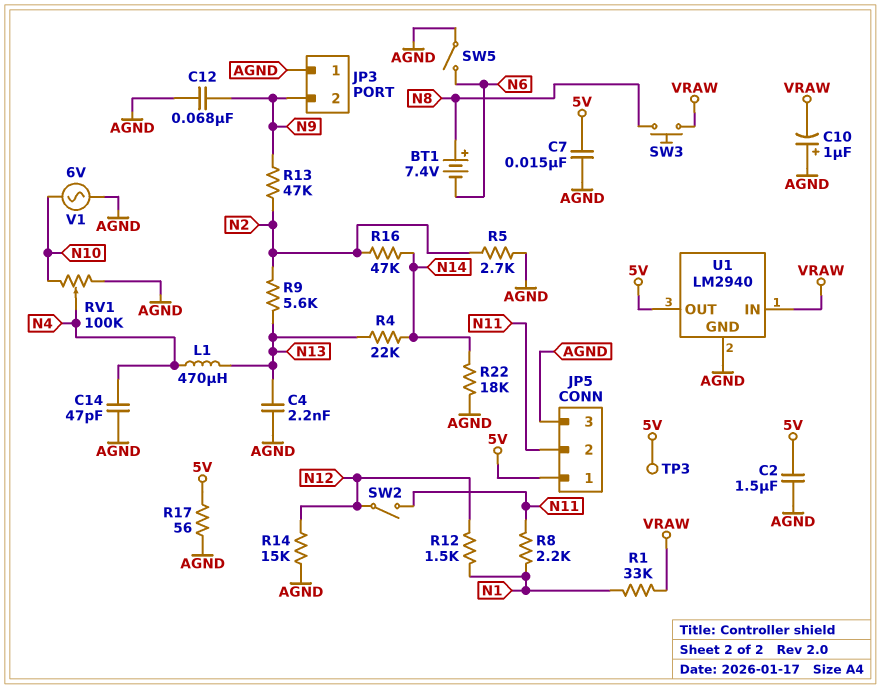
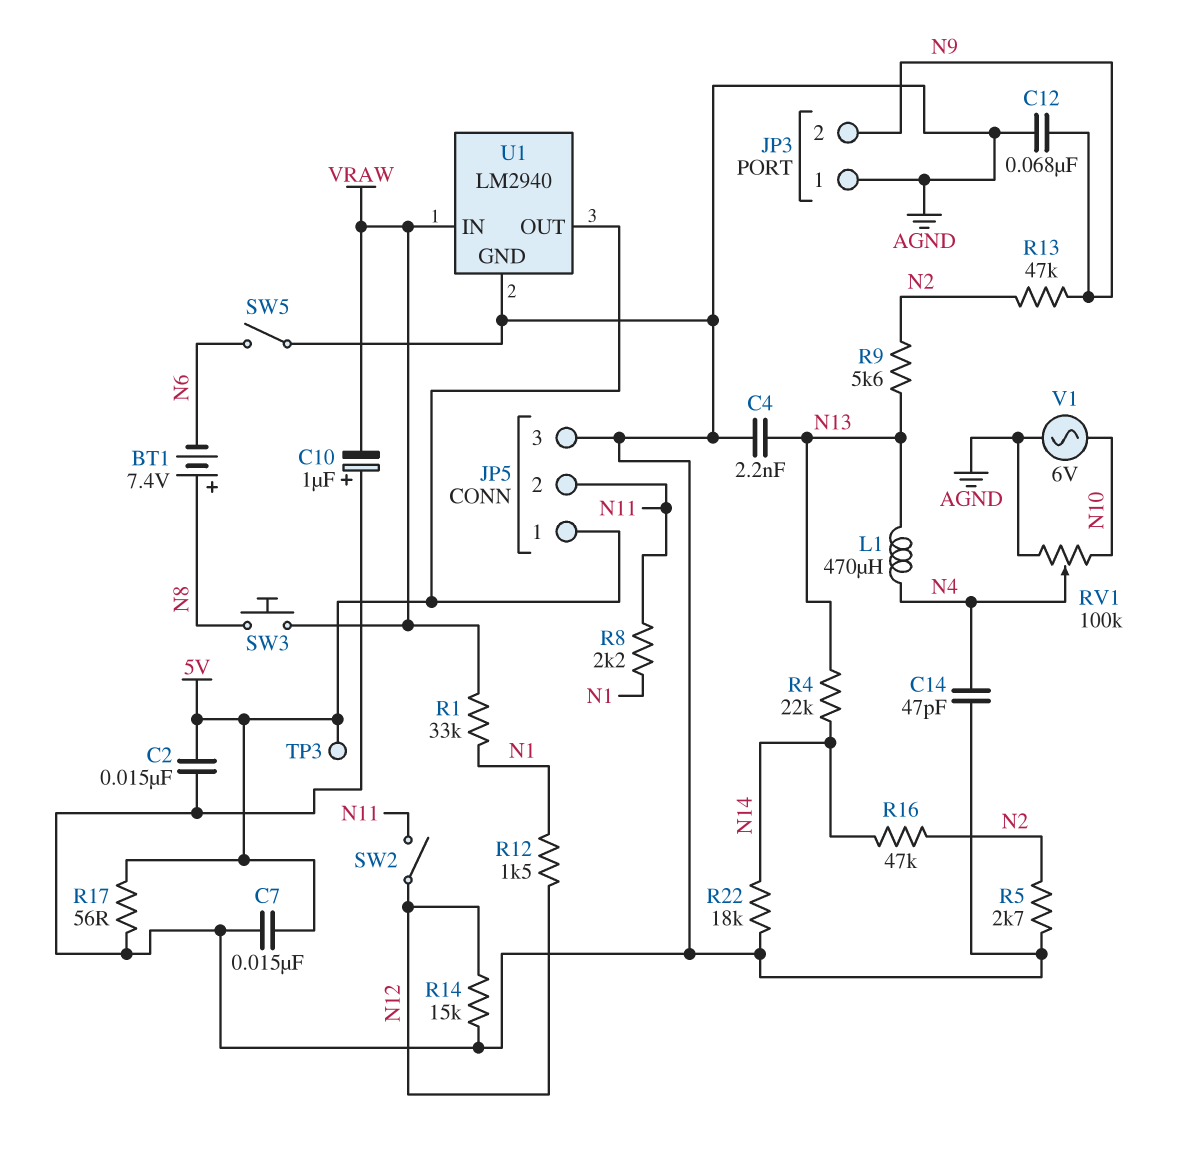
C2: 1.5uF (5V, AGND) -> 15nF (5V, AGND)

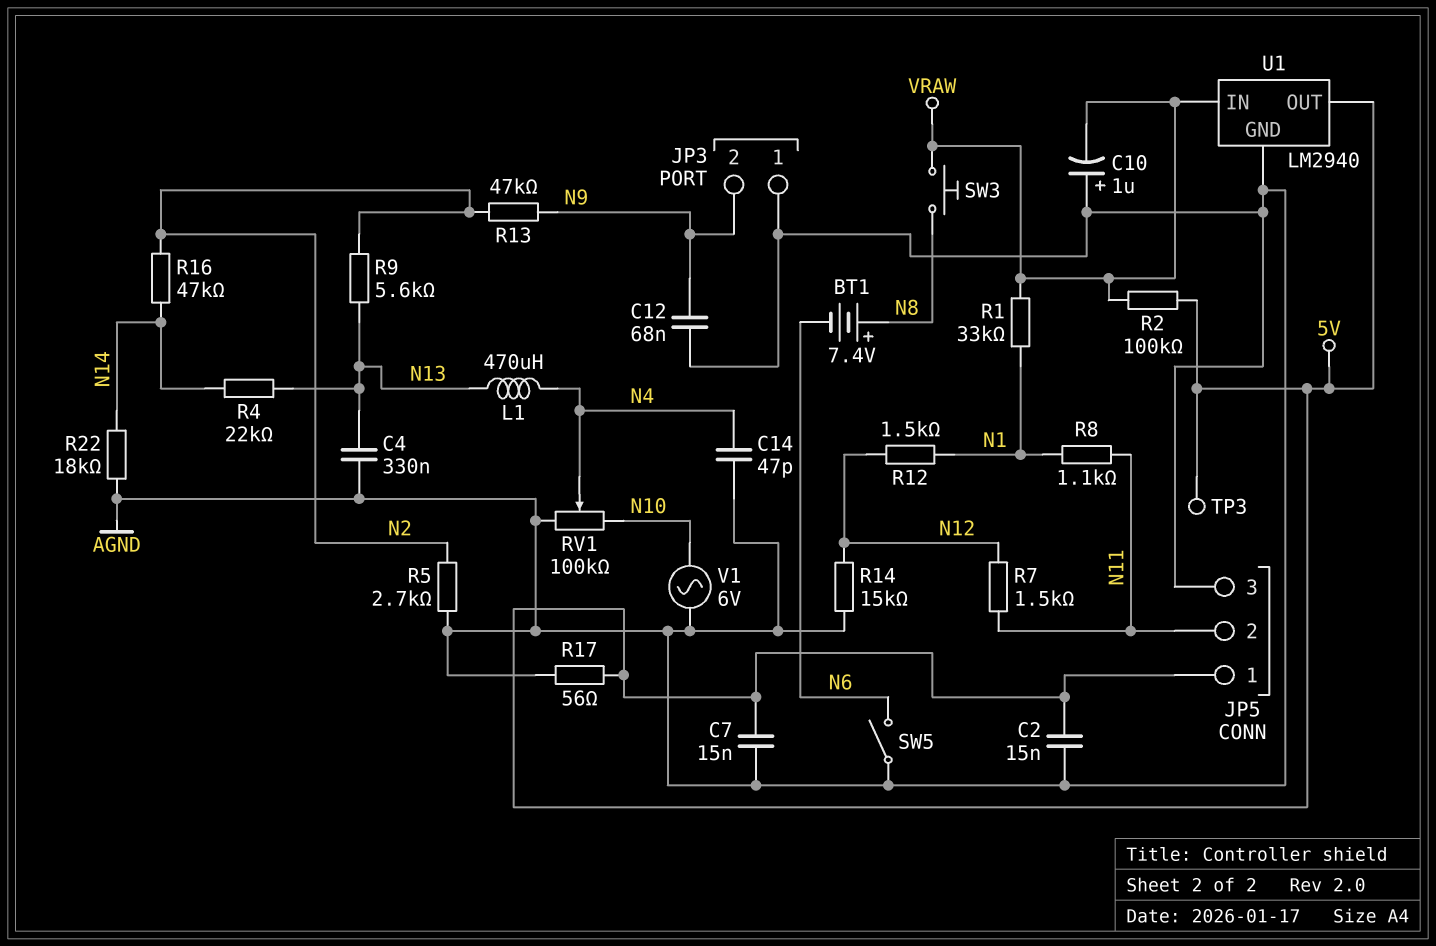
C4: 2.2nF (AGND, N13) -> 330nF (AGND, N13)
R2: none -> 100k (5V, VRAW)
R7: none -> 1.5k (N11, N12)
R8: 2.2k (N1, N11) -> 1.1k (N1, N11)
SW2: switch (N11, N12) -> none

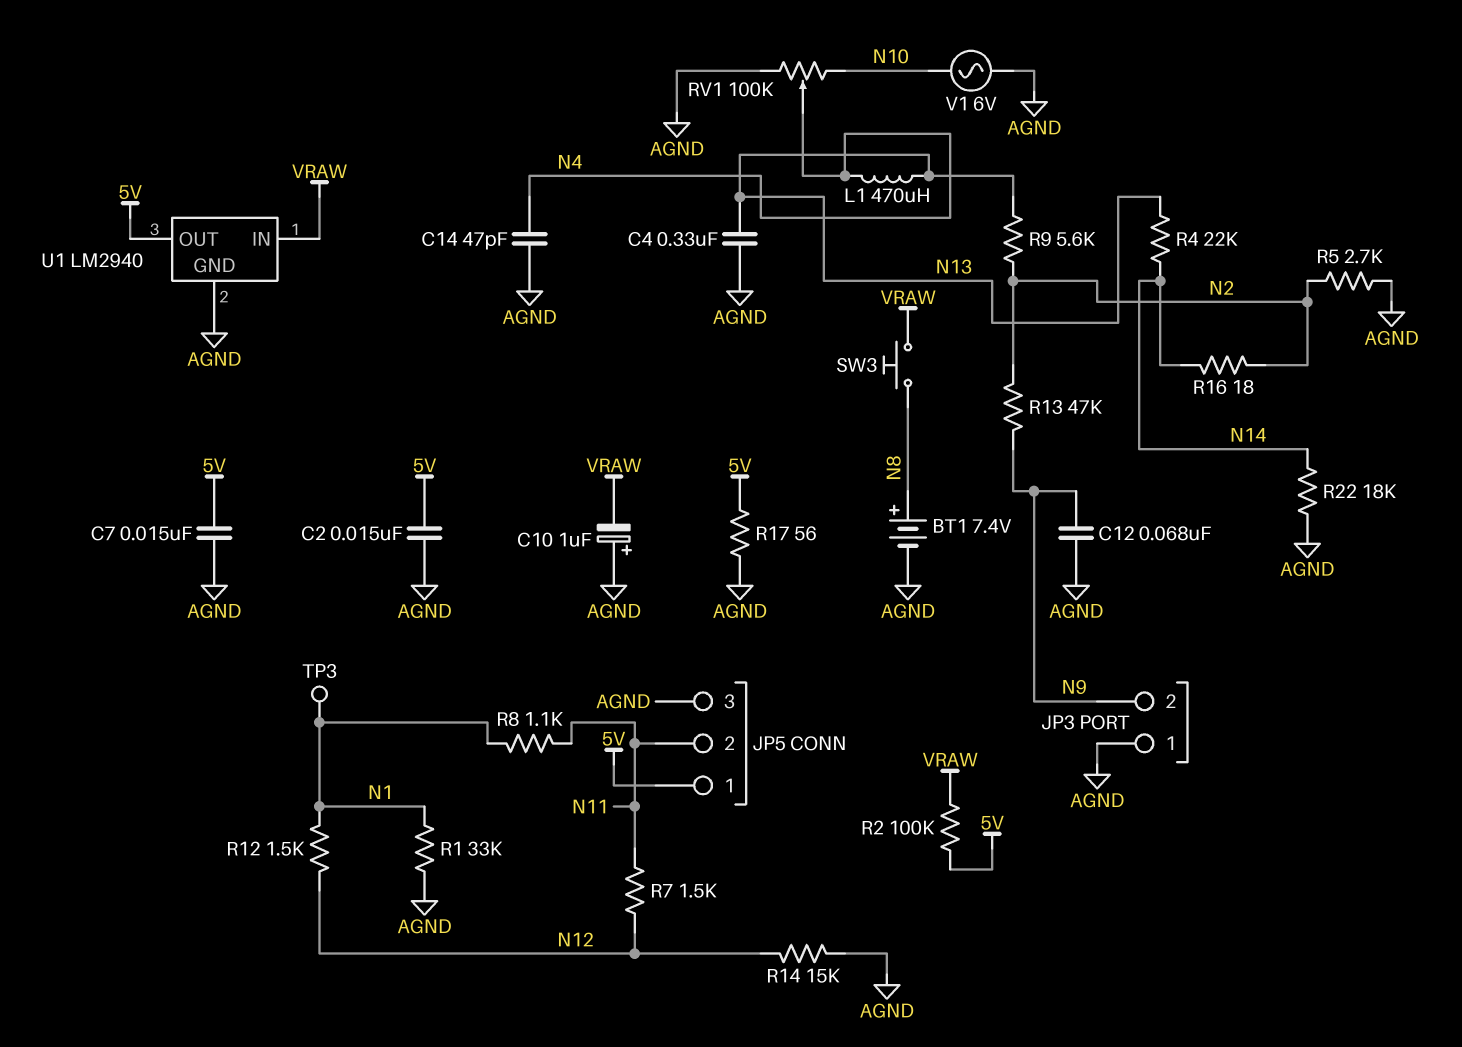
BT1: 7.4V (plus N8, minus N6) -> 7.4V (plus N8, minus AGND)
R1: 33k (N1, VRAW) -> 33k (AGND, N1)
R16: 47k (N2, N14) -> 18 (N2, N14)
SW5: switch (AGND, N6) -> none
TP3: test point (5V) -> test point (N1)

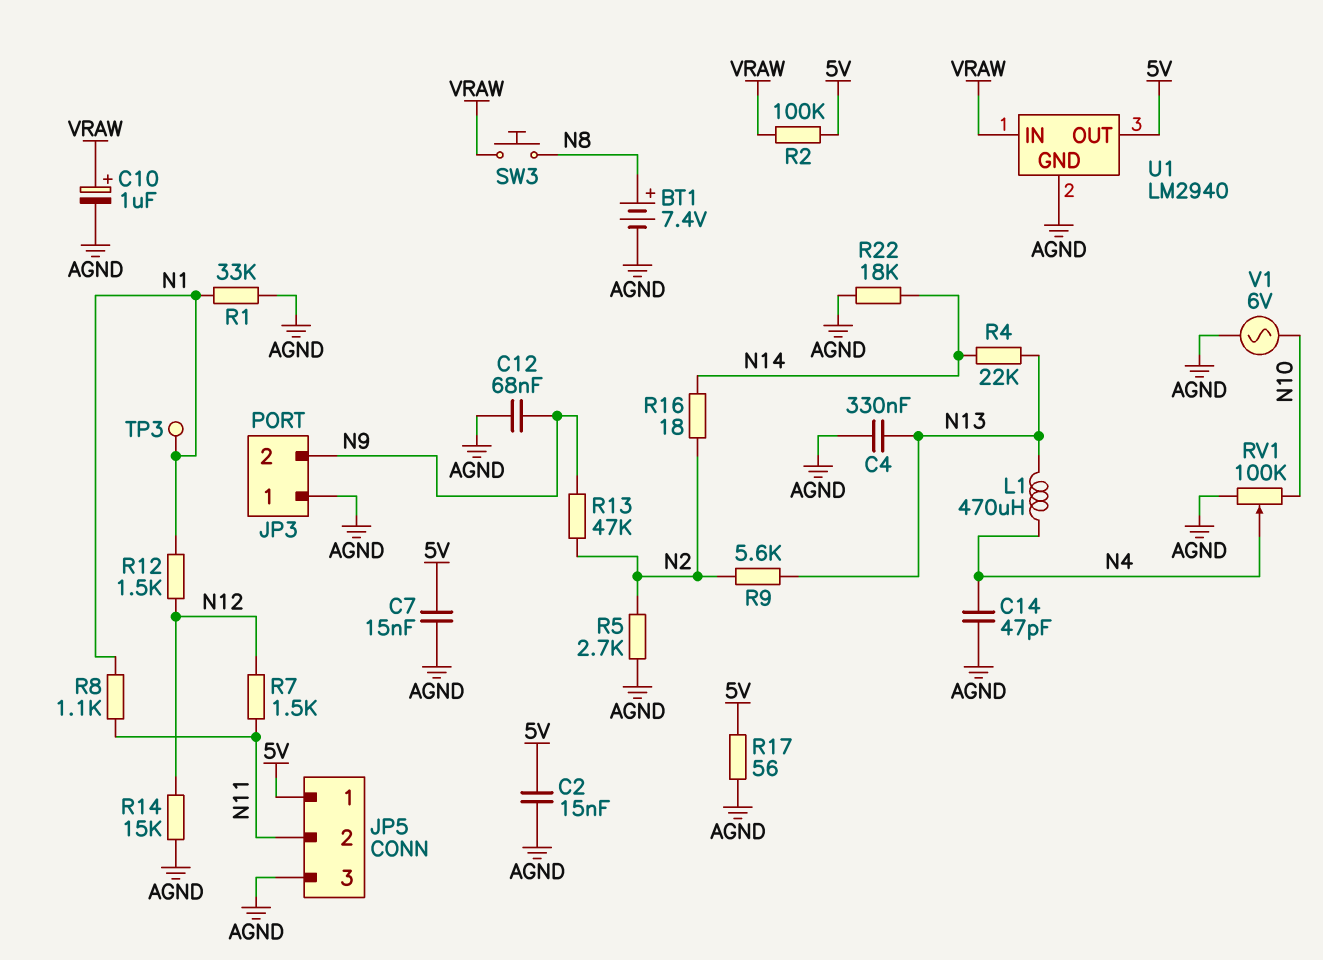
C10: 1uF (plus AGND, minus VRAW) -> 1uF (plus VRAW, minus AGND)

